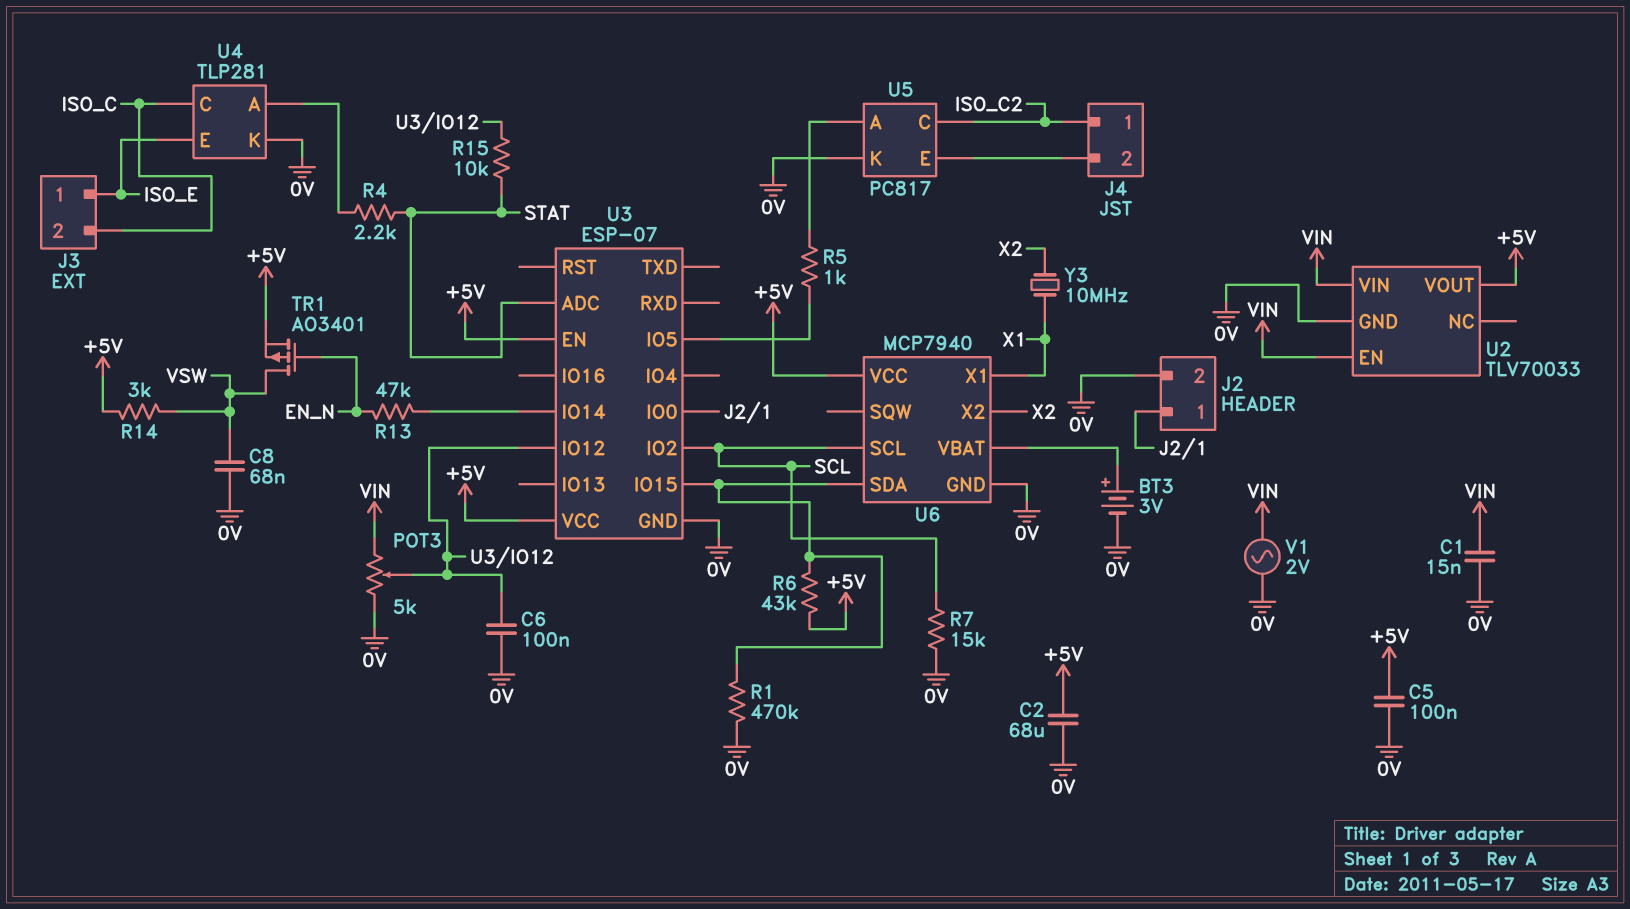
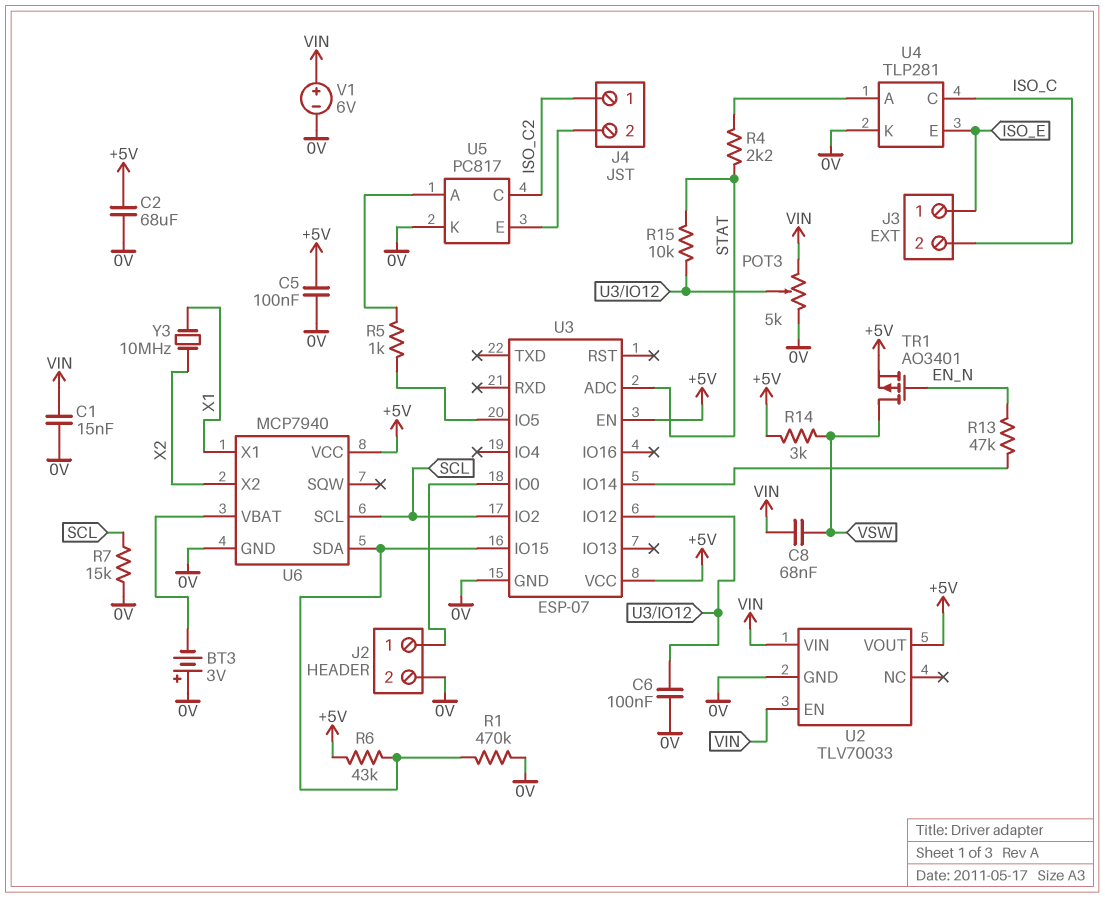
BT3: 3V (plus U6/VBAT, minus 0V) -> 3V (plus 0V, minus U6/VBAT)
C8: 68nF (0V, VSW) -> 68nF (VIN, VSW)
V1: AC 2V (0V, VIN) -> 6V (plus VIN, minus 0V)

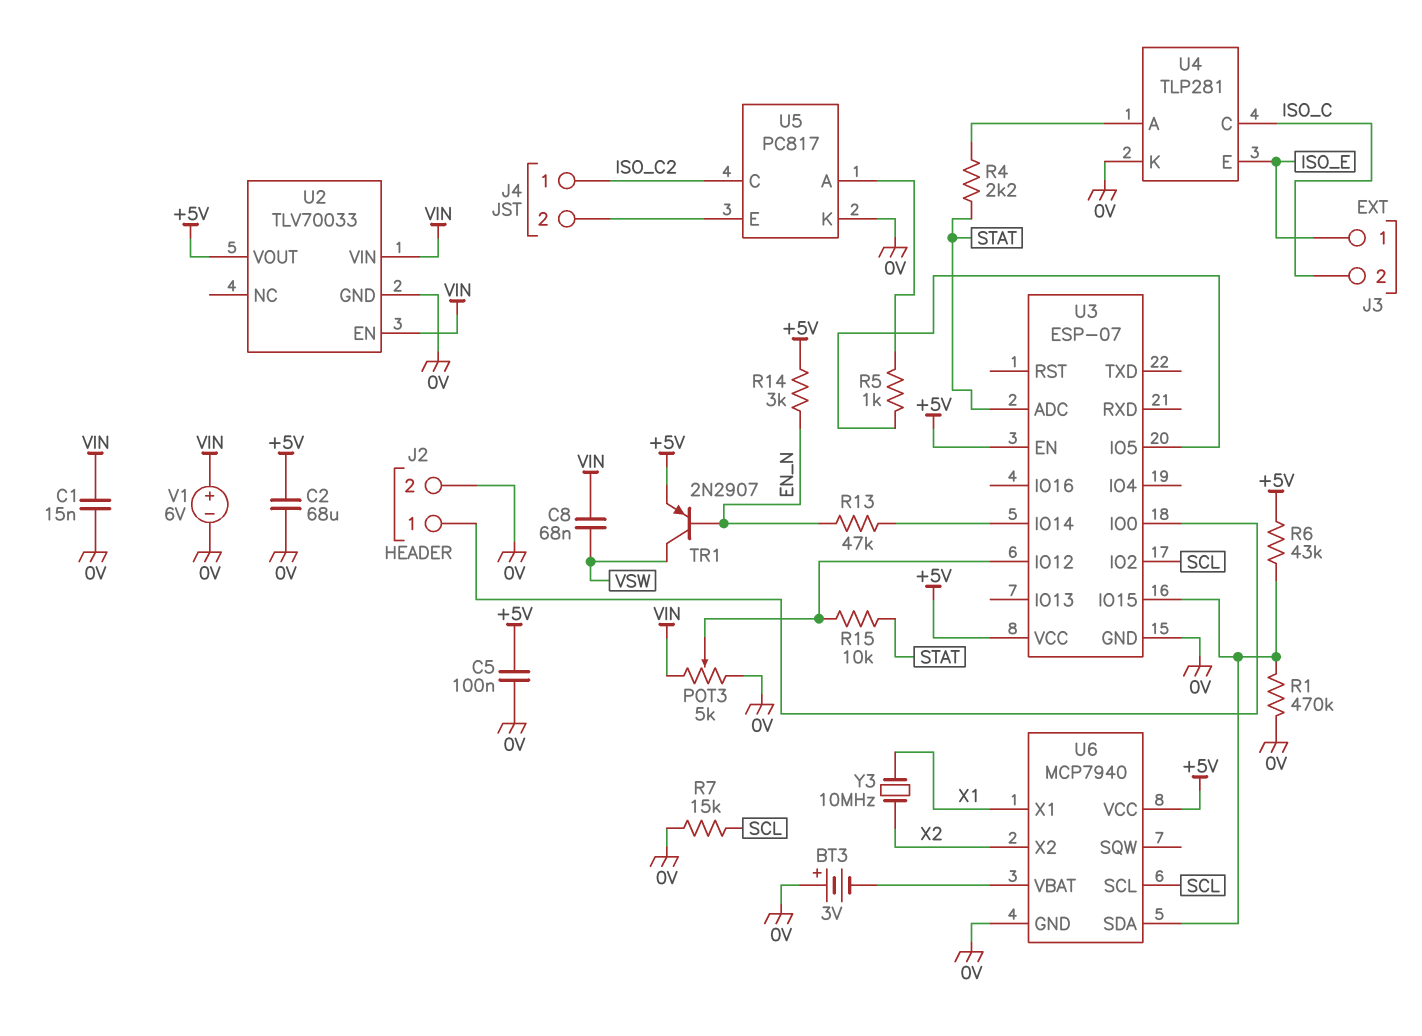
C6: 100nF (0V, U3/IO12) -> none
R14: 3k (+5V, VSW) -> 3k (+5V, EN_N)
TR1: PMOS AO3401 (G EN_N, D VSW, S +5V) -> PNP 2N2907 (B EN_N, C VSW, E +5V)

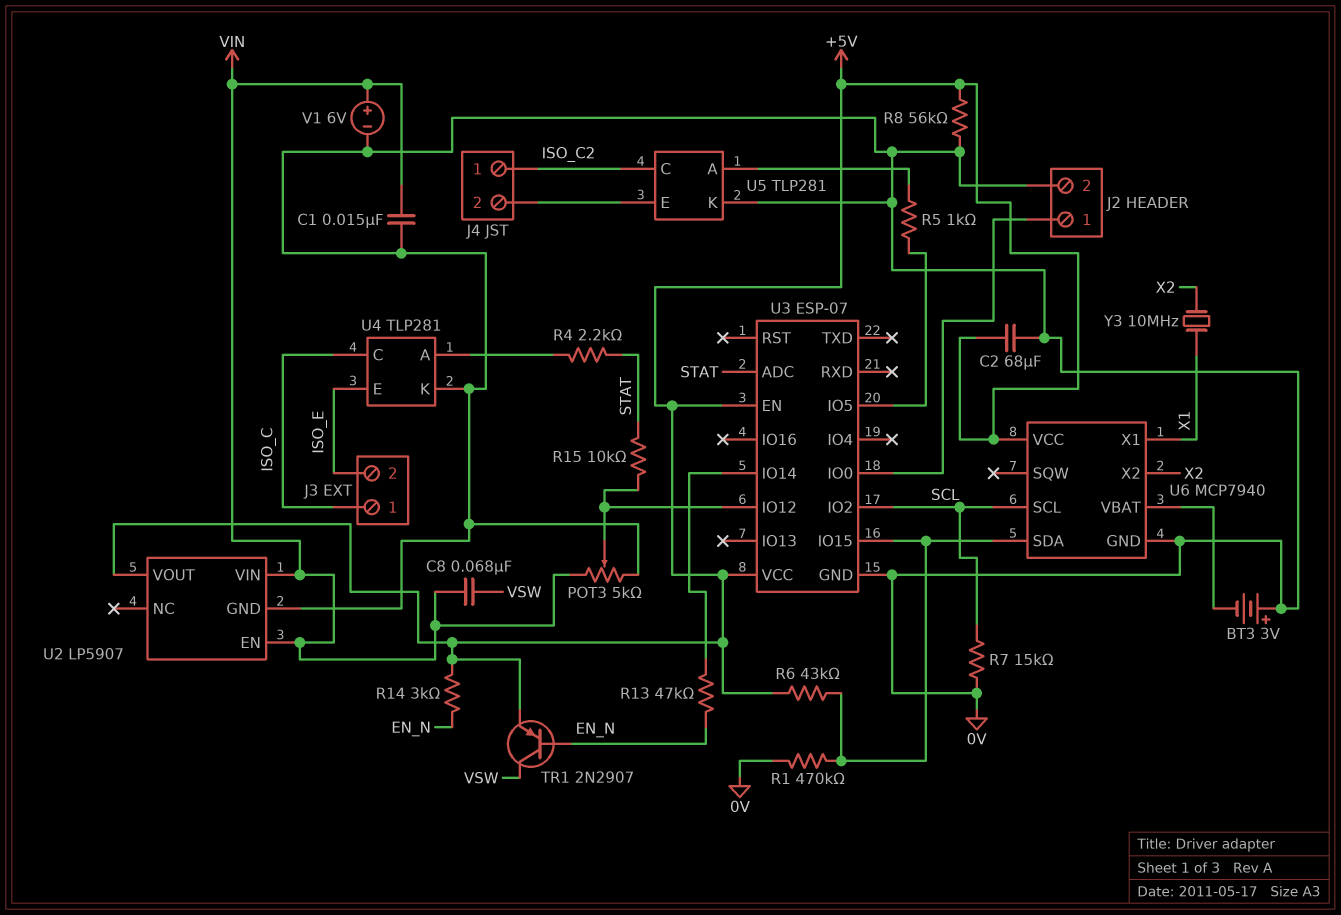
C5: 100nF (+5V, 0V) -> none
J3 pin 1: ISO_E -> ISO_C
J3 pin 2: ISO_C -> ISO_E
R8: none -> 56k (+5V, 0V)
U2: TLV70033 -> LP5907
U5: PC817 -> TLP281

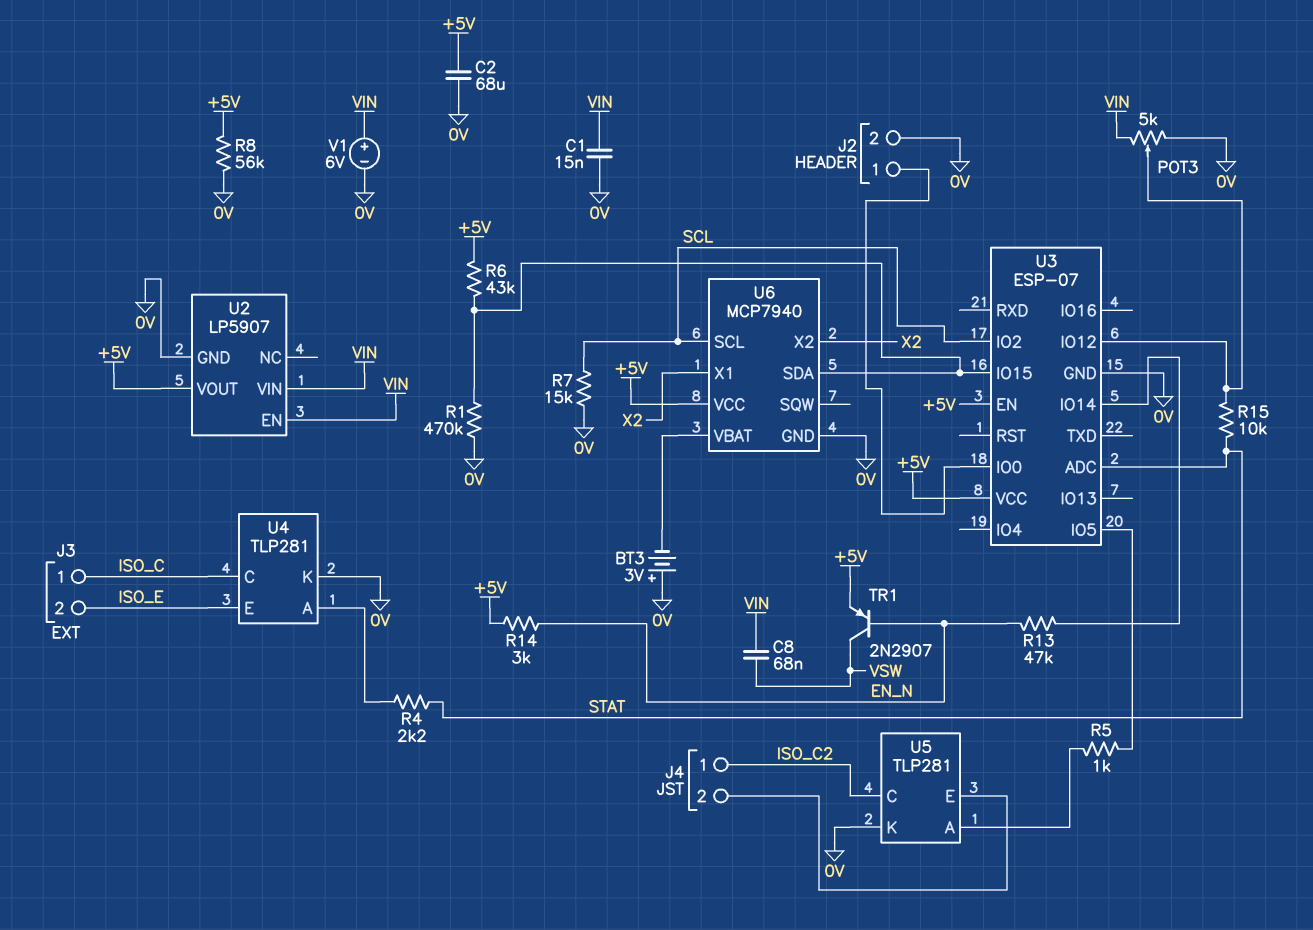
U6 pin X1: X1 -> X2
Y3: 10MHz (X1, X2) -> none

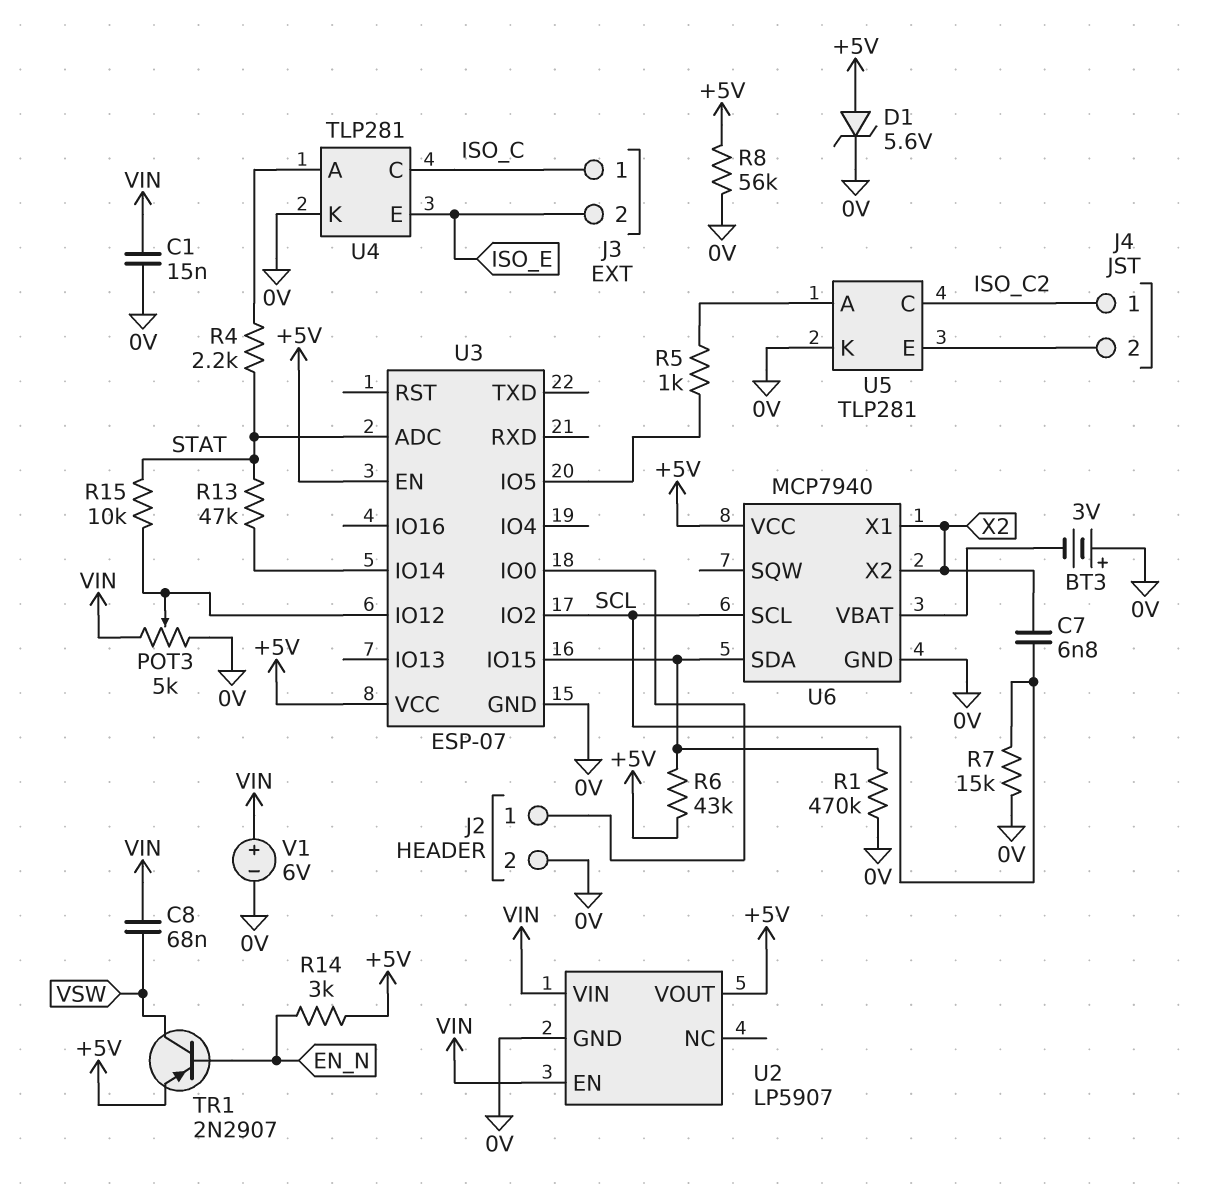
C2: 68uF (+5V, 0V) -> none
C7: none -> 6.8nF (SCL, X2)
D1: none -> zener 5.6V (A +5V, K 0V)
R13: 47k (EN_N, U3/IO14) -> 47k (STAT, U3/IO14)

